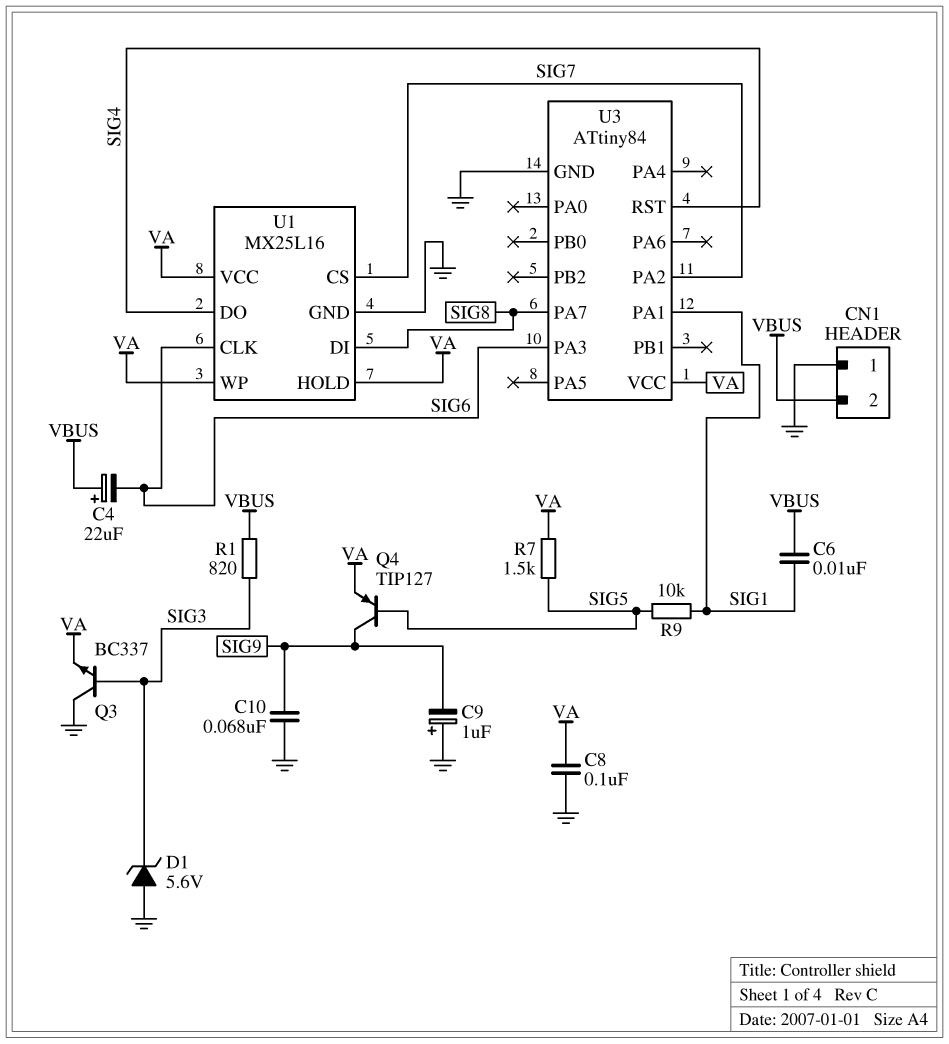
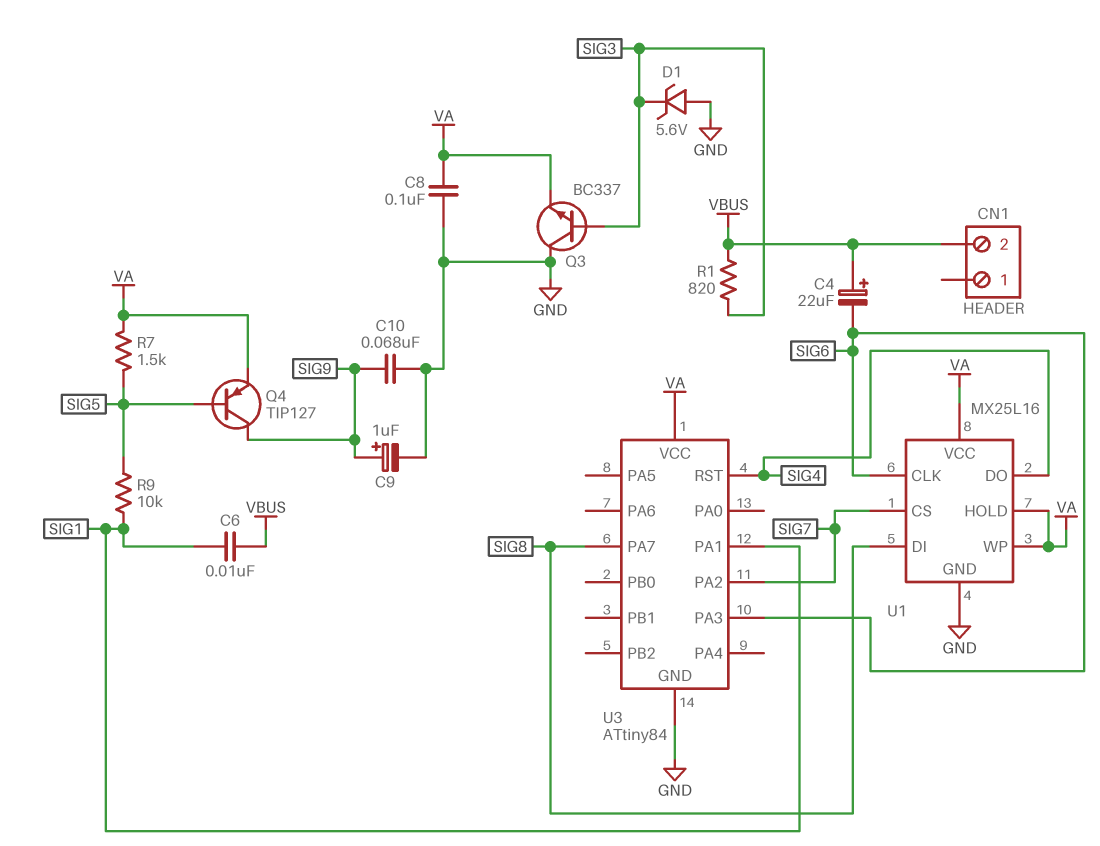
C9: 1uF (plus GND, minus SIG9) -> 1uF (plus SIG9, minus GND)
CN1 pin 1: GND -> none

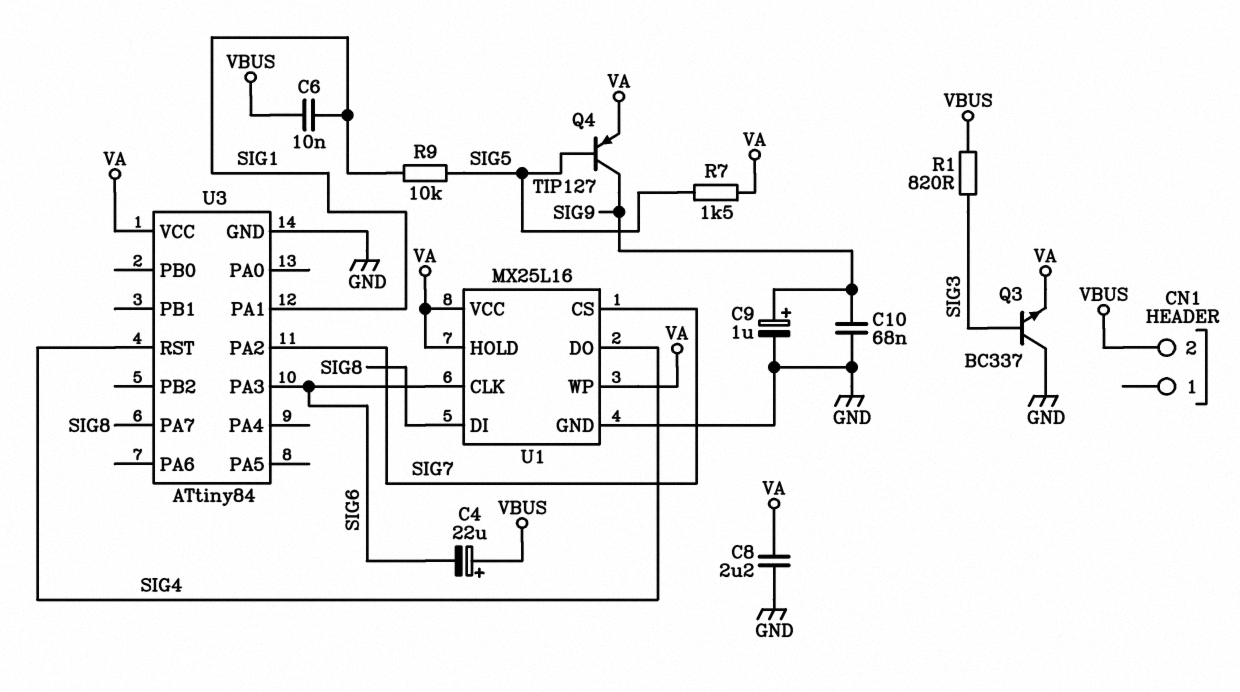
C8: 100nF (GND, VA) -> 2.2uF (GND, VA)
D1: zener 5.6V (A GND, K SIG3) -> none

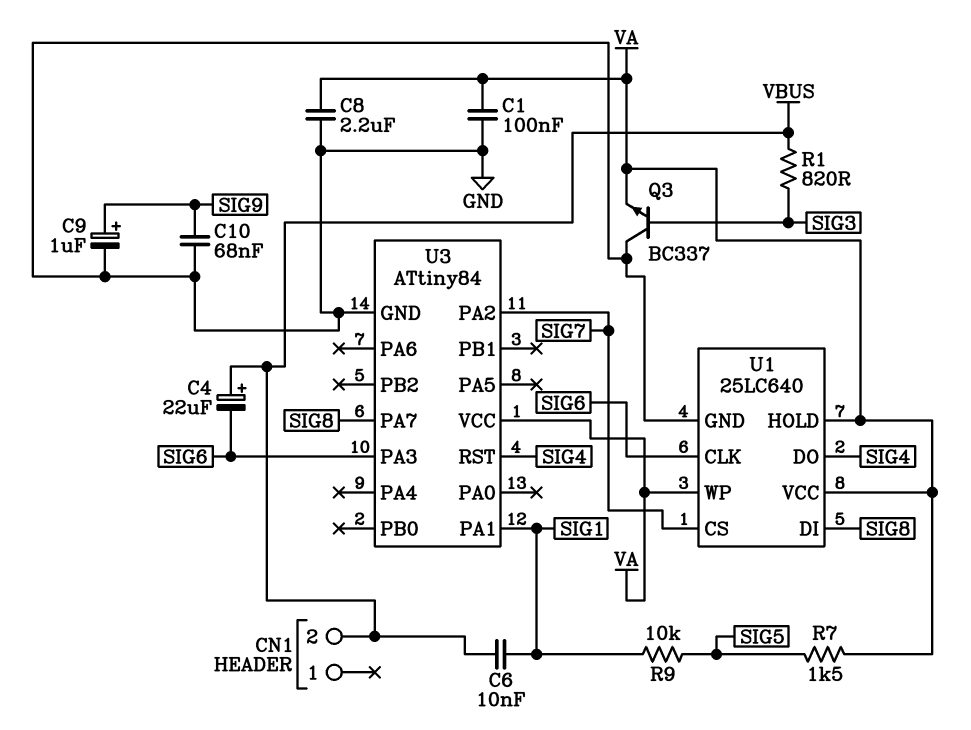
C1: none -> 100nF (GND, VA)
Q4: PNP TIP127 (B SIG5, C SIG9, E VA) -> none
U1: MX25L16 -> 25LC640

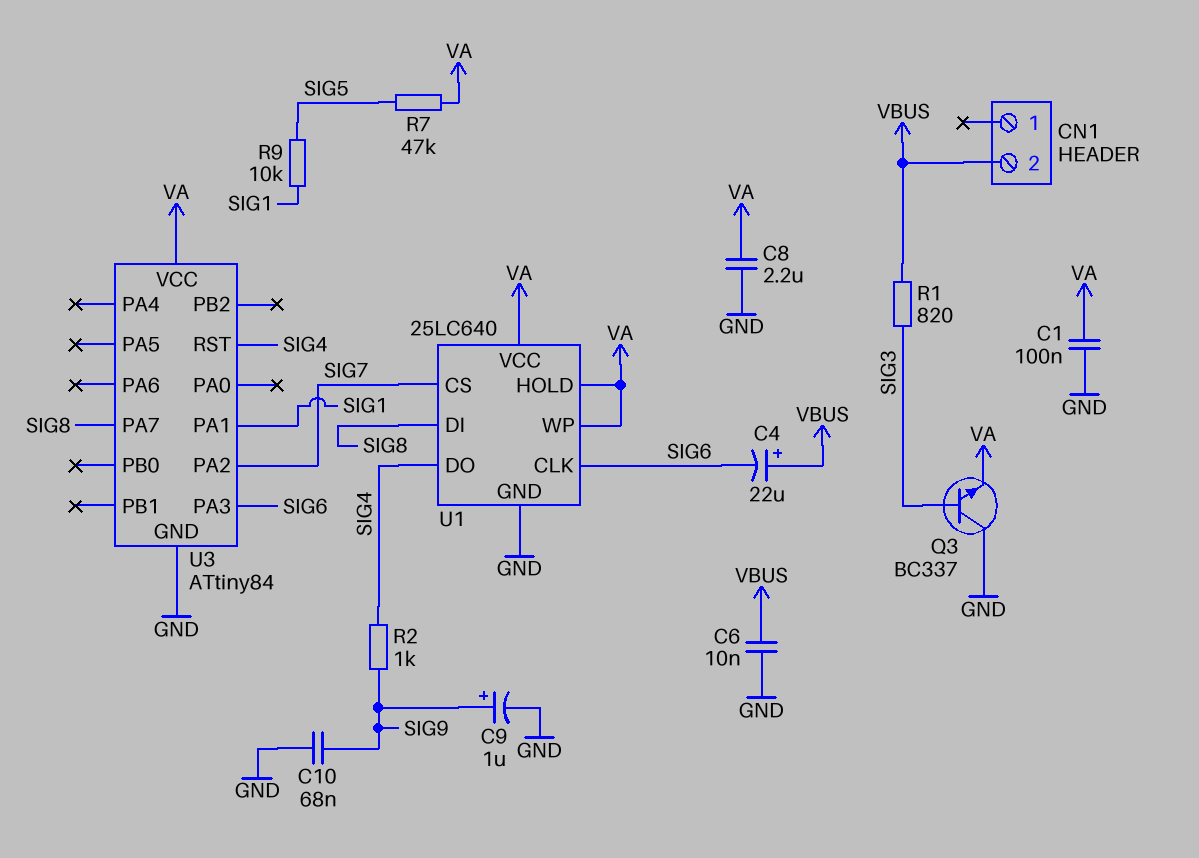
C6: 10nF (SIG1, VBUS) -> 10nF (GND, VBUS)
R2: none -> 1k (SIG4, SIG9)
R7: 1.5k (SIG5, VA) -> 47k (SIG5, VA)

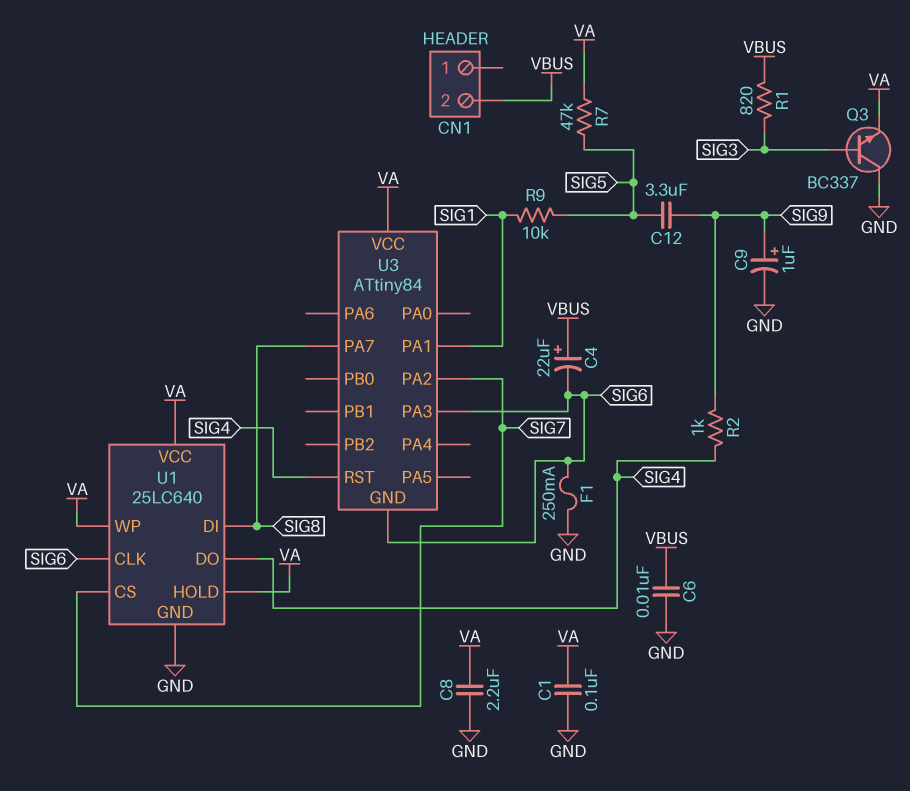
C10: 68nF (GND, SIG9) -> none
C12: none -> 3.3uF (SIG5, SIG9)
F1: none -> 250mA (GND, SIG6)
U3 pin GND: GND -> SIG6

